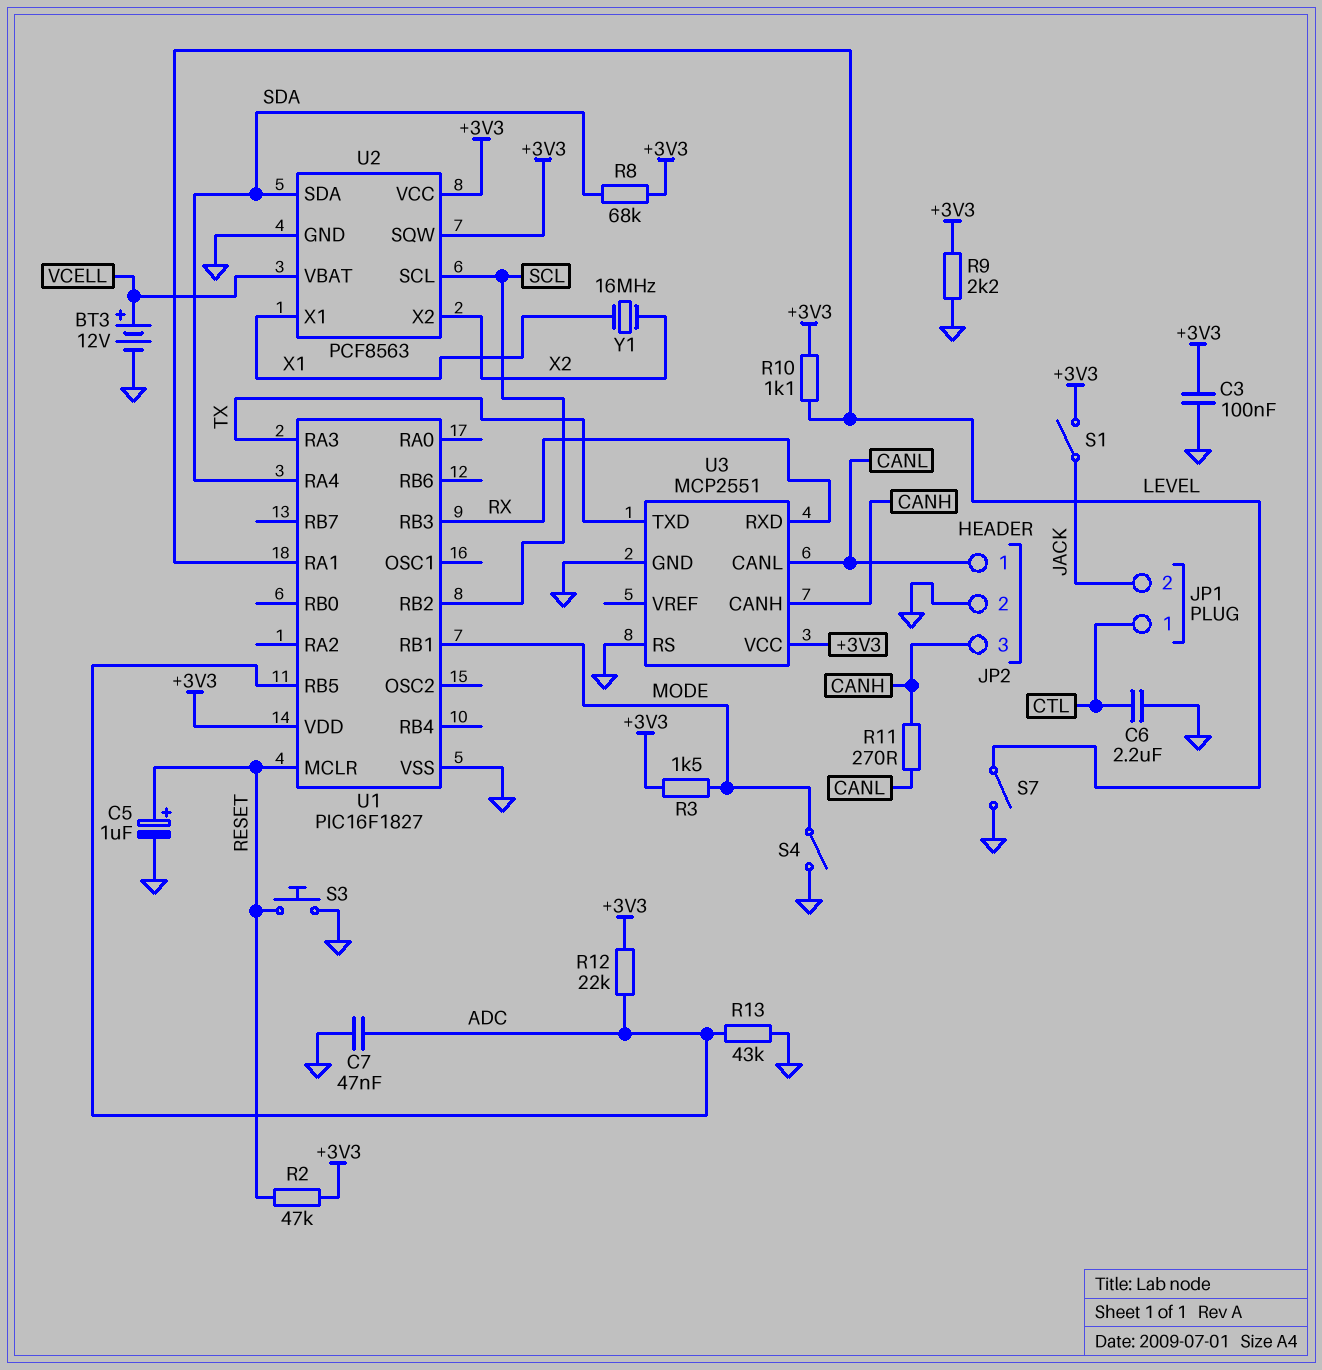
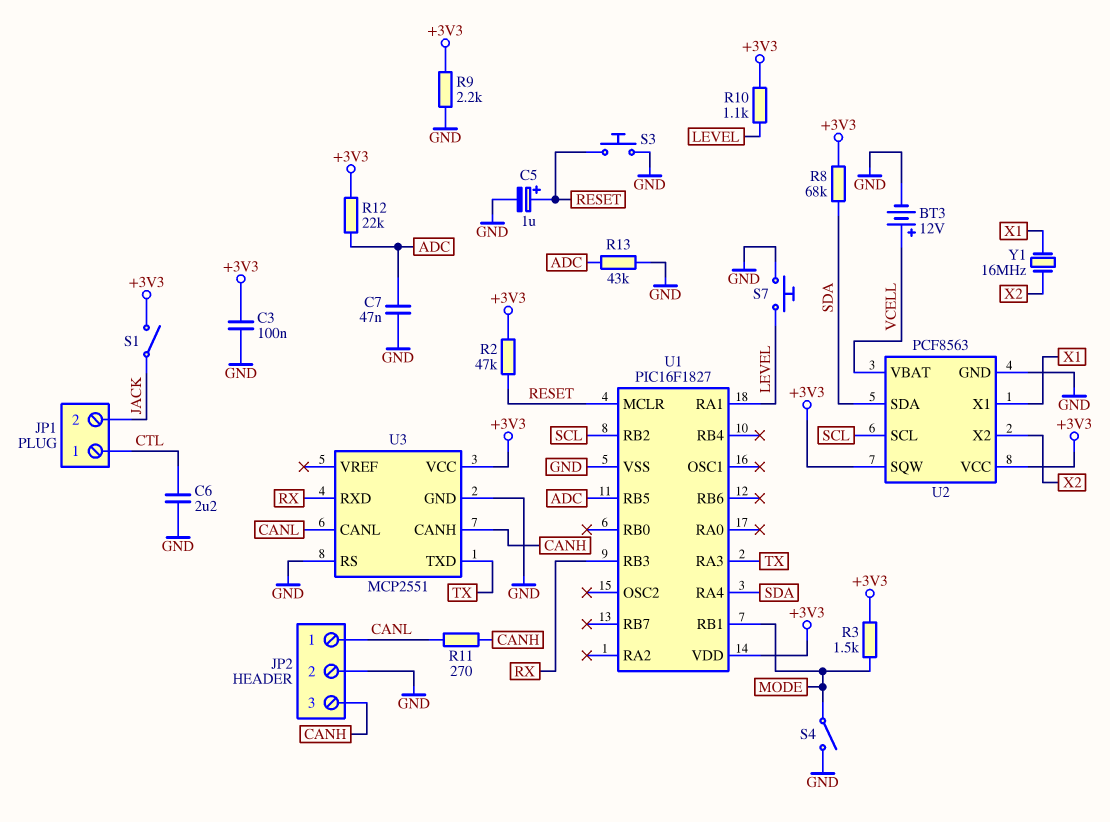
S7: switch (GND, LEVEL) -> button (GND, LEVEL)

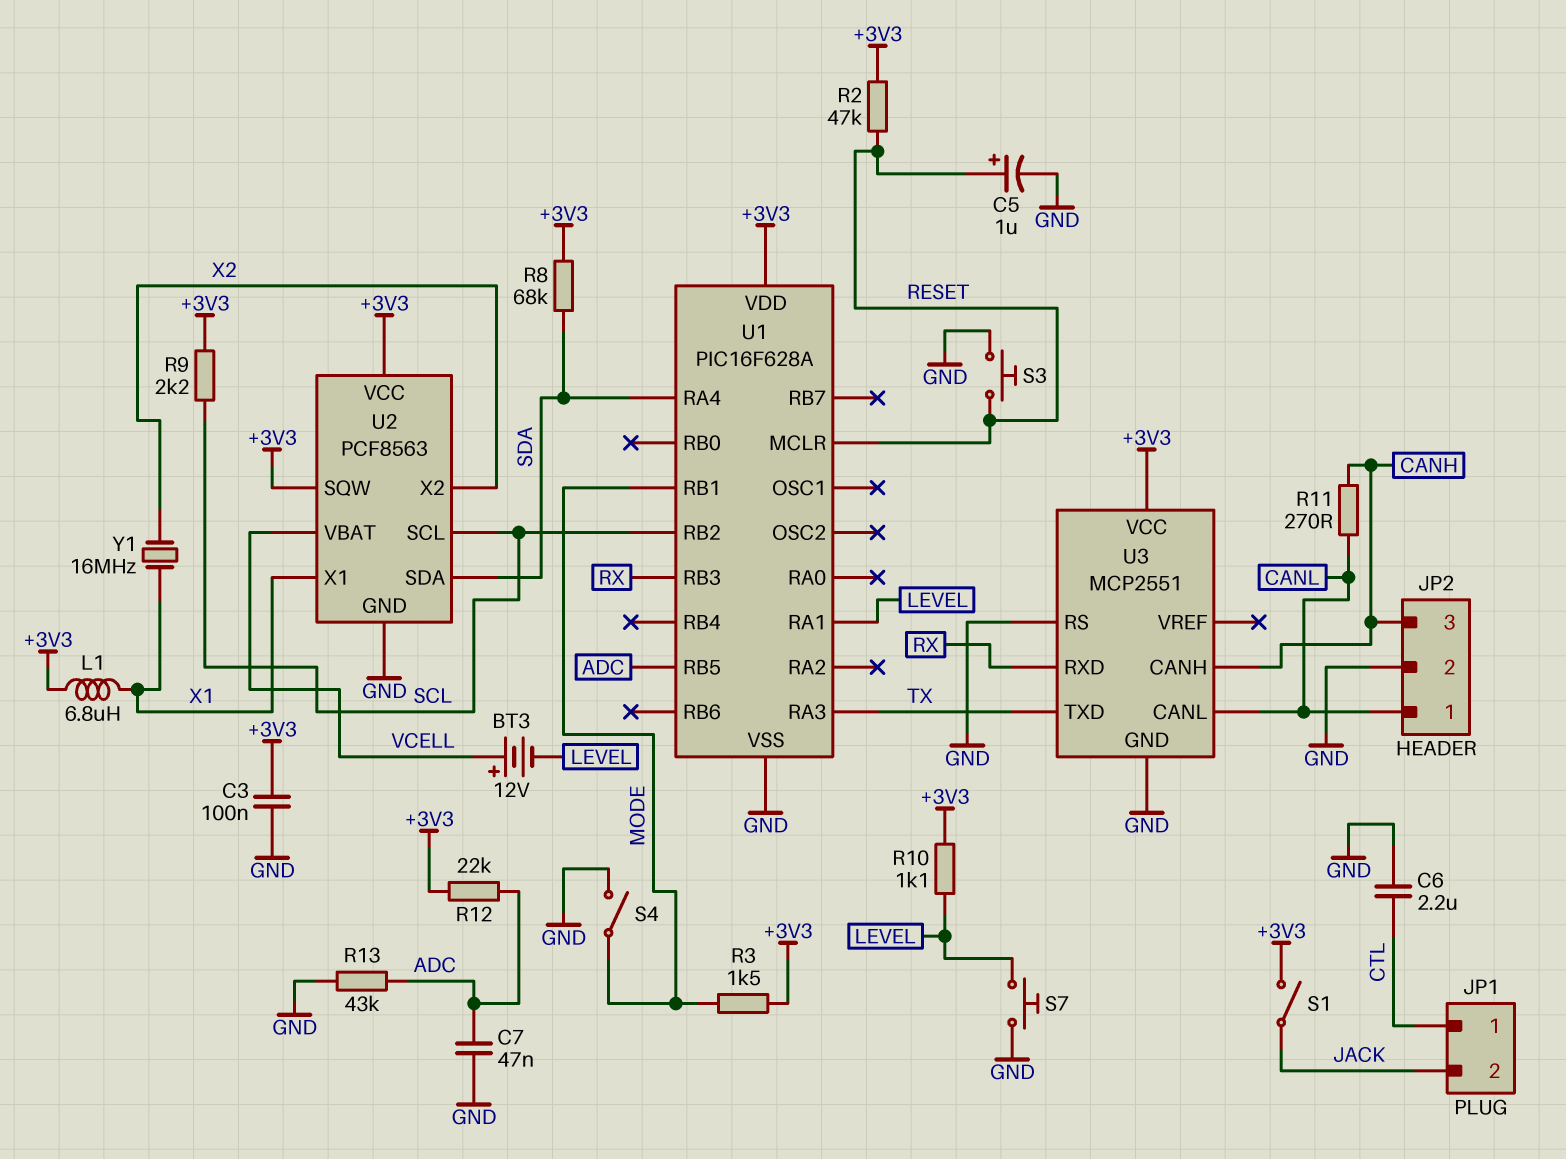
BT3: 12V (plus VCELL, minus GND) -> 12V (plus VCELL, minus LEVEL)
L1: none -> 6.8uH (+3V3, X1)
R9: 2.2k (+3V3, GND) -> 2.2k (+3V3, SCL)
U1: PIC16F1827 -> PIC16F628A

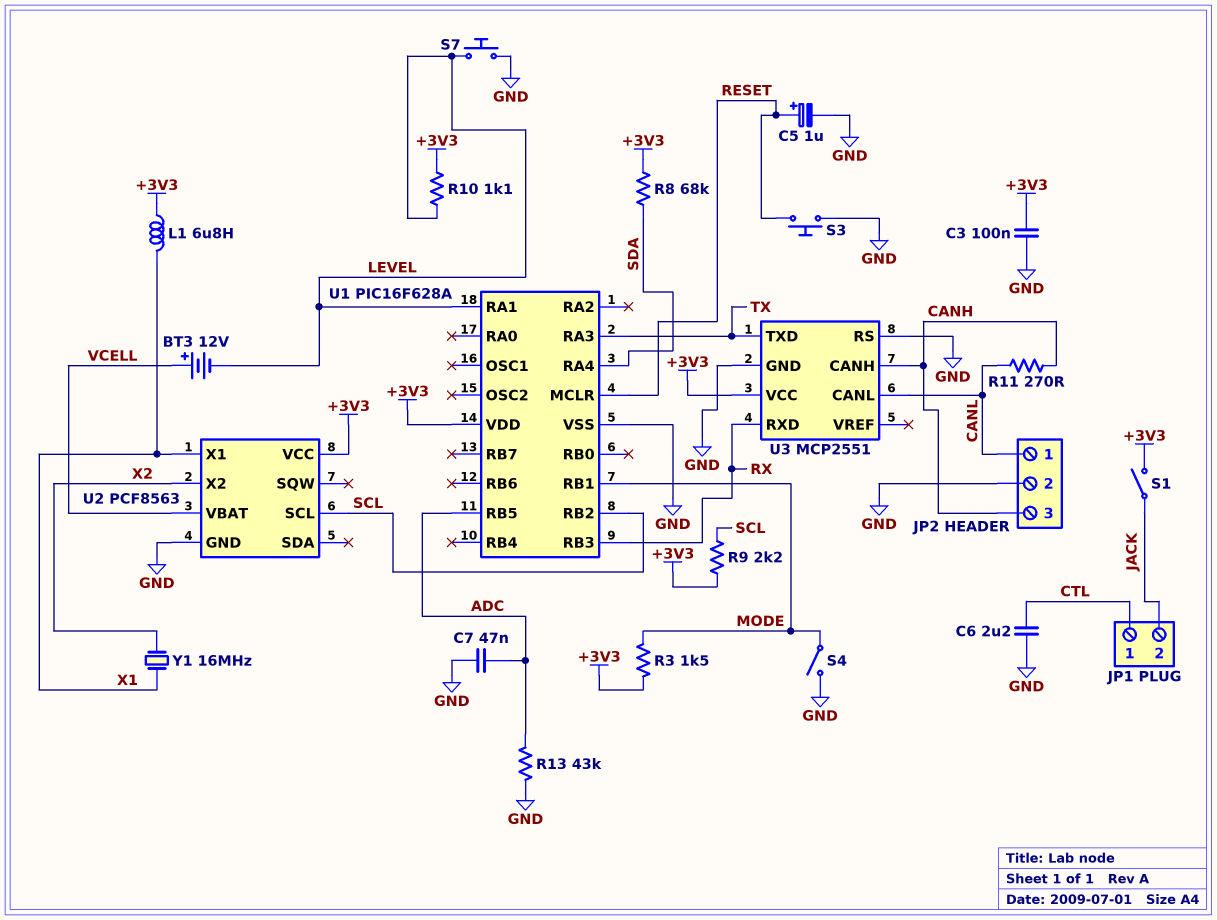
R2: 47k (+3V3, RESET) -> none
R12: 22k (+3V3, ADC) -> none
U2 pin SDA: SDA -> none
U2 pin SQW: +3V3 -> none

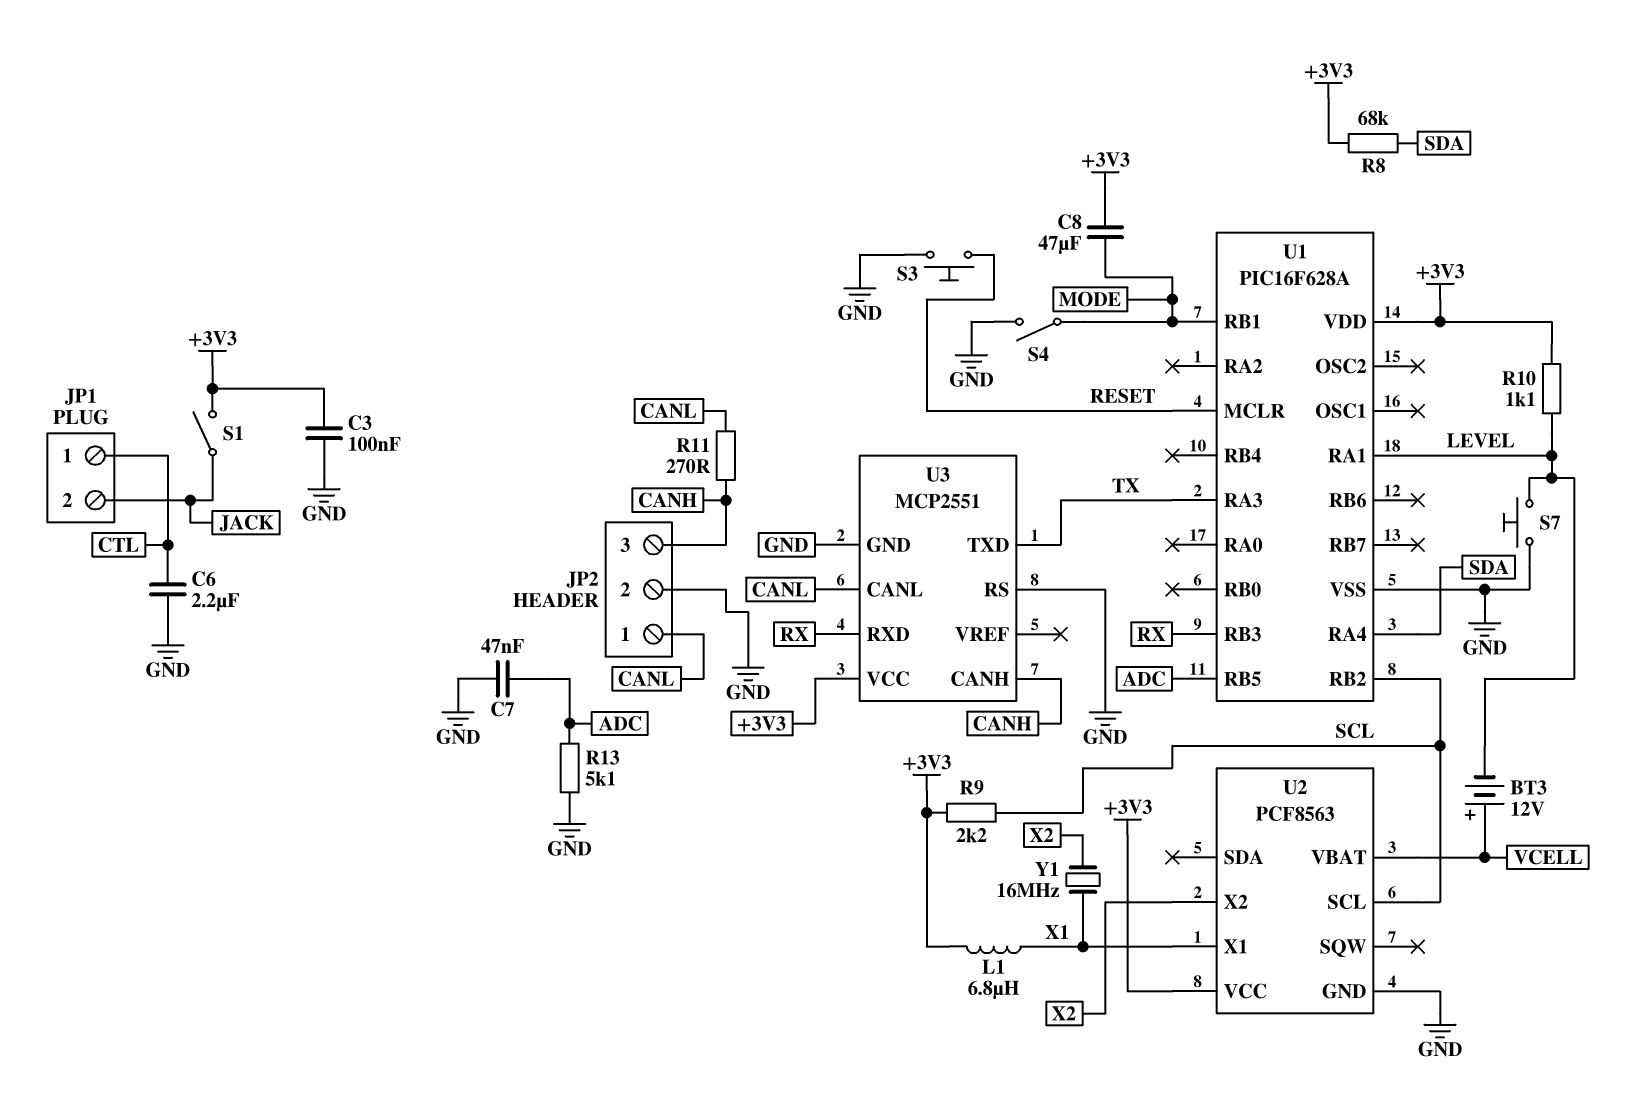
C5: 1uF (plus RESET, minus GND) -> none
C8: none -> 47uF (+3V3, MODE)
R3: 1.5k (+3V3, MODE) -> none
R13: 43k (ADC, GND) -> 5.1k (ADC, GND)

